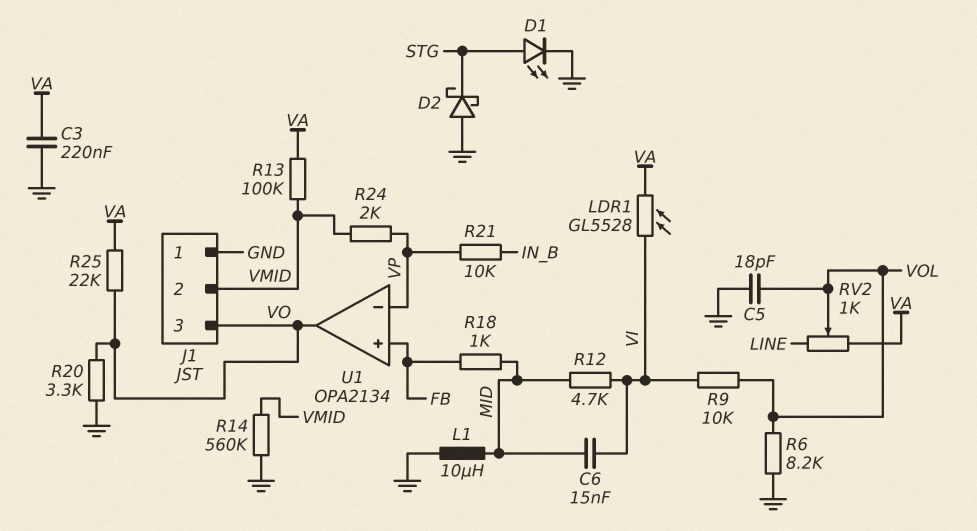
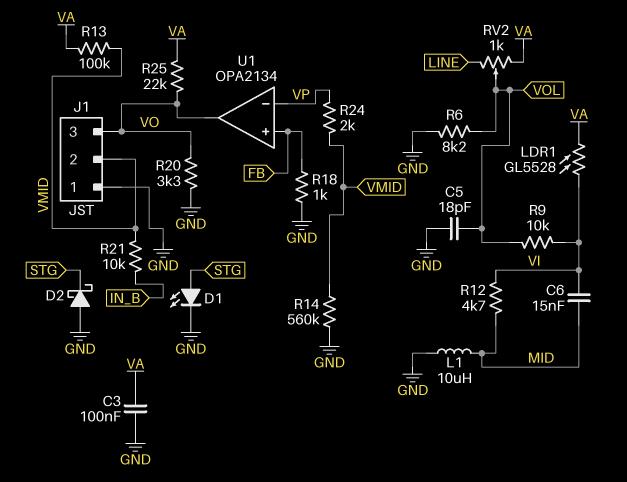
C3: 220nF (GND, VA) -> 100nF (GND, VA)
R18: 1k (FB, MID) -> 1k (FB, GND)
R21: 10k (IN_B, VP) -> 10k (IN_B, VMID)

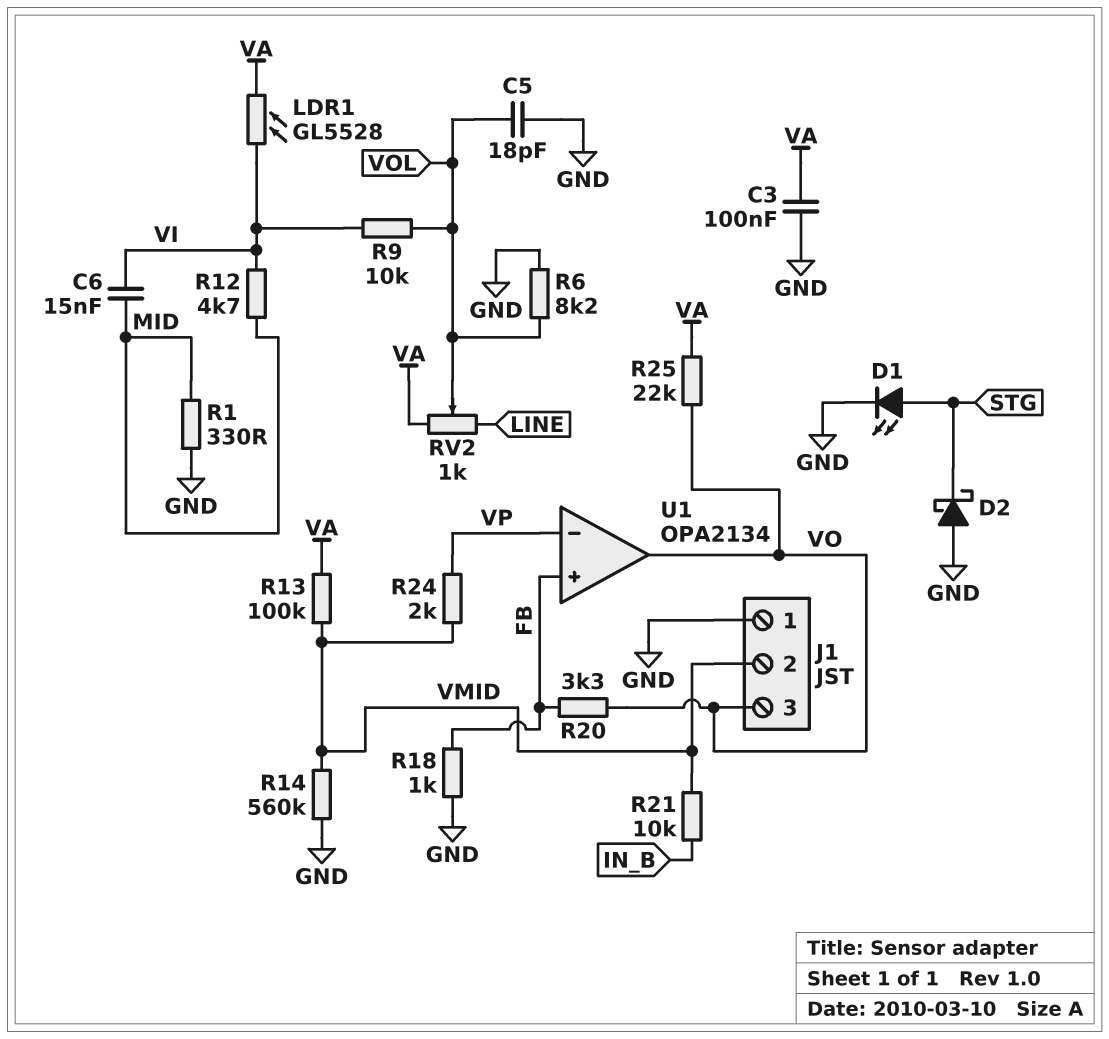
L1: 10uH (GND, MID) -> none
R1: none -> 330 (GND, MID)
R20: 3.3k (GND, VO) -> 3.3k (FB, VO)

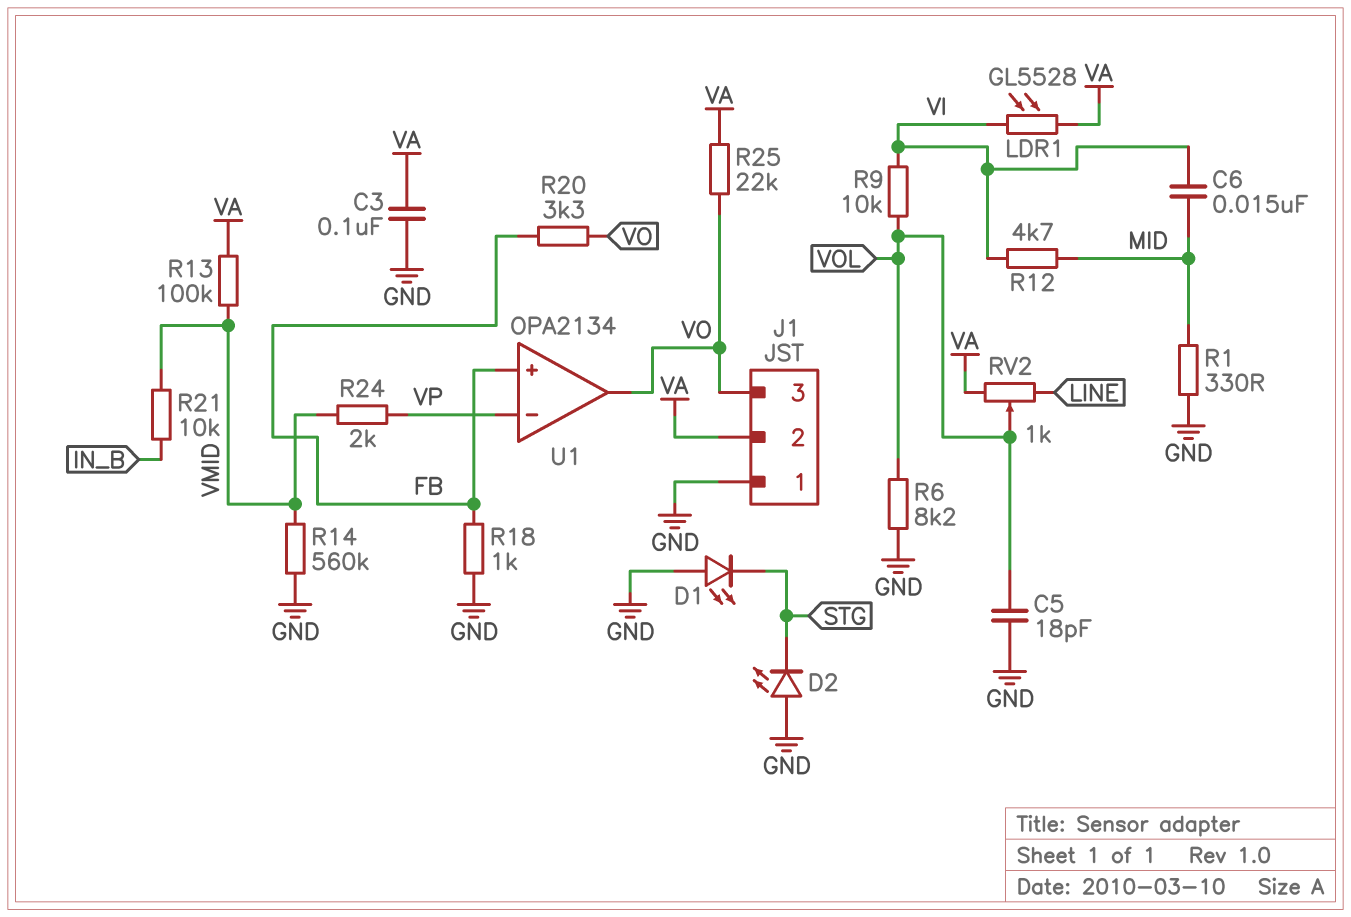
D1: LED (A STG, K GND) -> LED (A GND, K STG)
D2: schottky (A GND, K STG) -> LED (A GND, K STG)
J1 pin 2: VMID -> VA

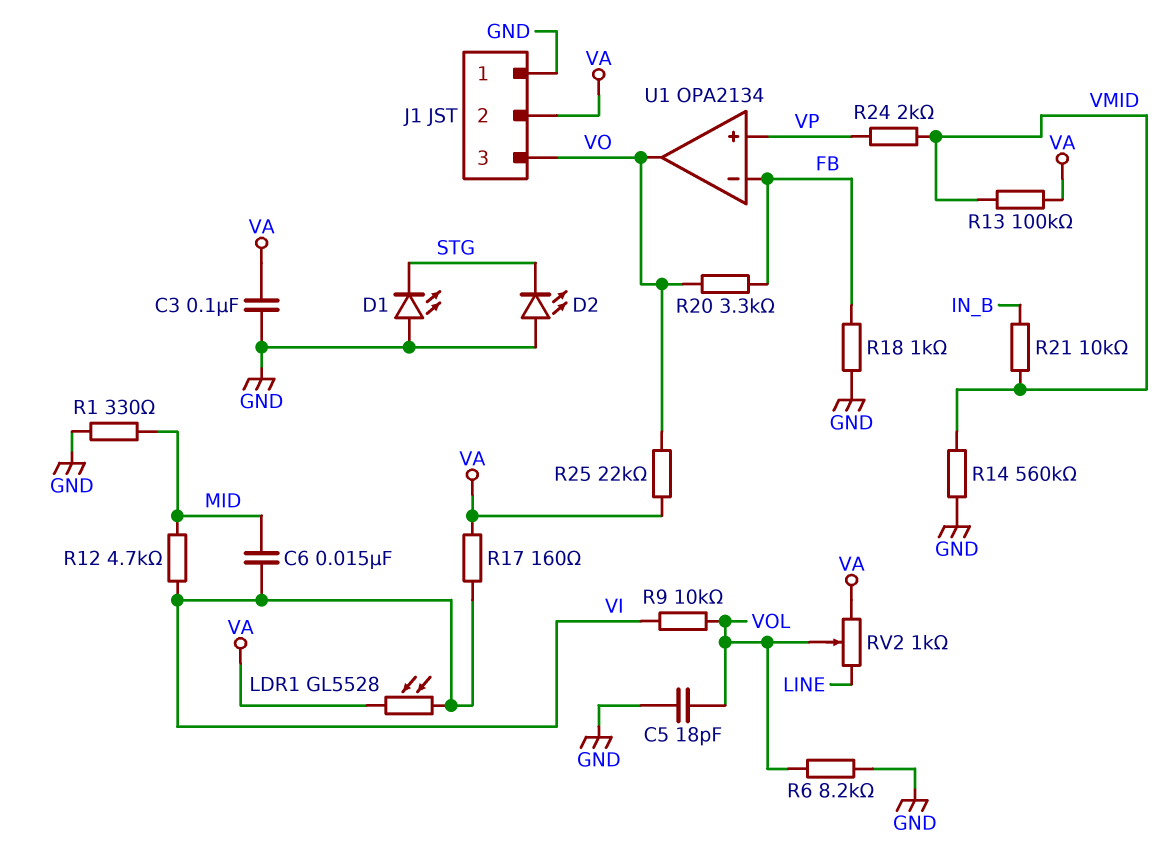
R17: none -> 160 (VA, VI)
U1 pin in+: FB -> VP
U1 pin in-: VP -> FB

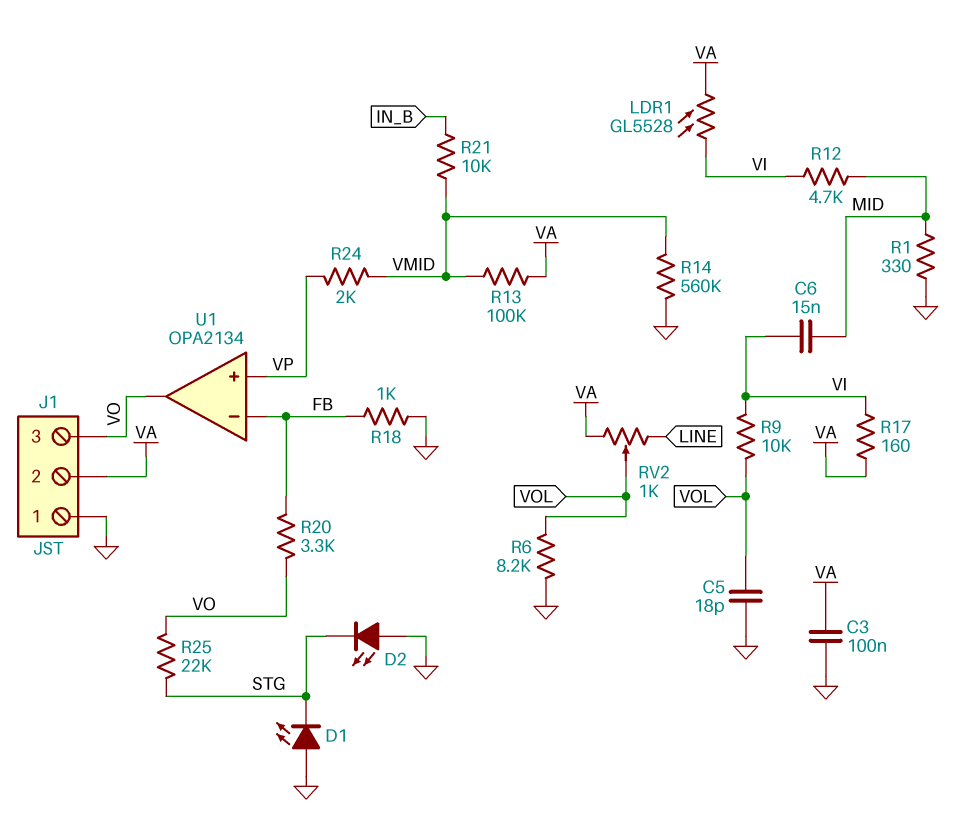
R25: 22k (VA, VO) -> 22k (STG, VO)

